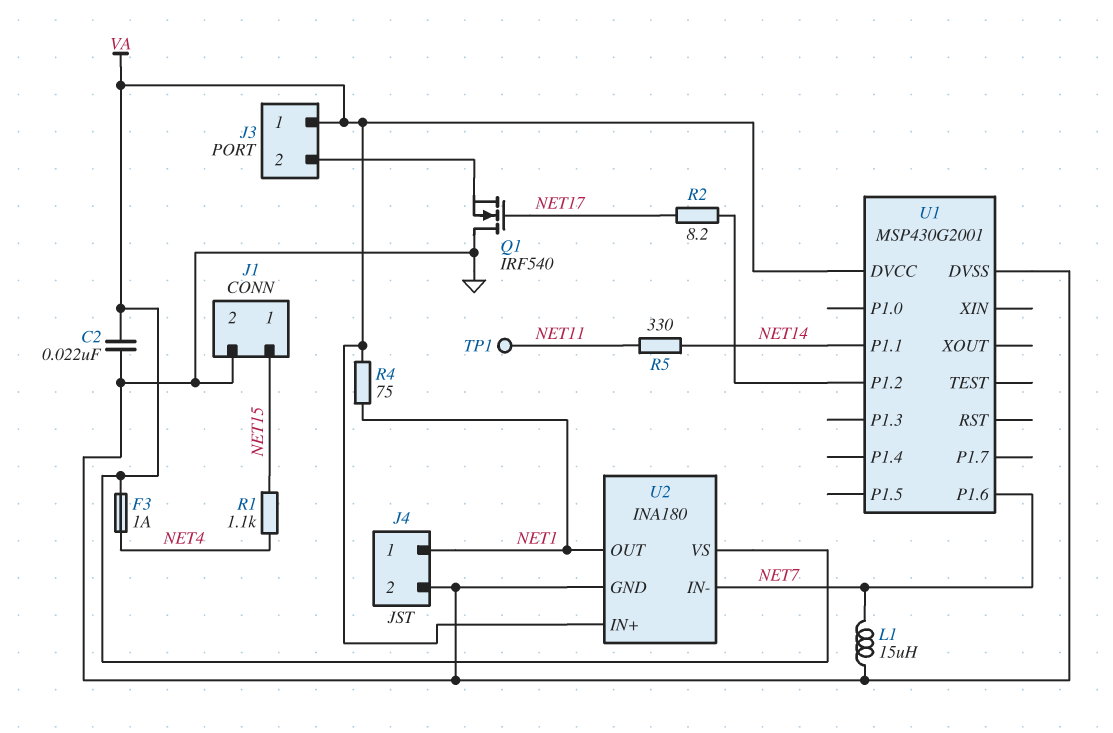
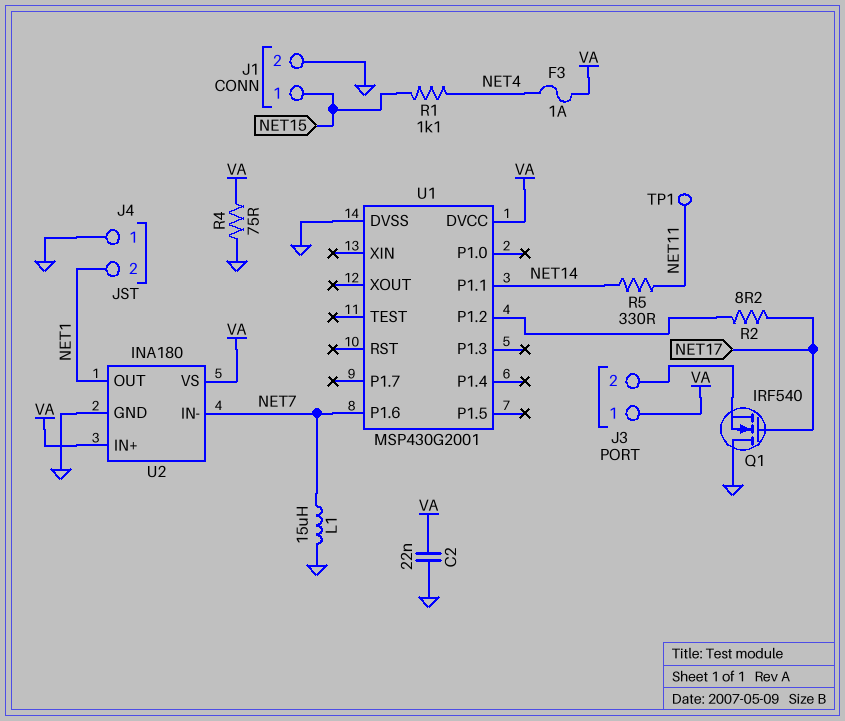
J4 pin 1: NET1 -> GND
J4 pin 2: GND -> NET1
R4: 75 (NET1, VA) -> 75 (GND, VA)

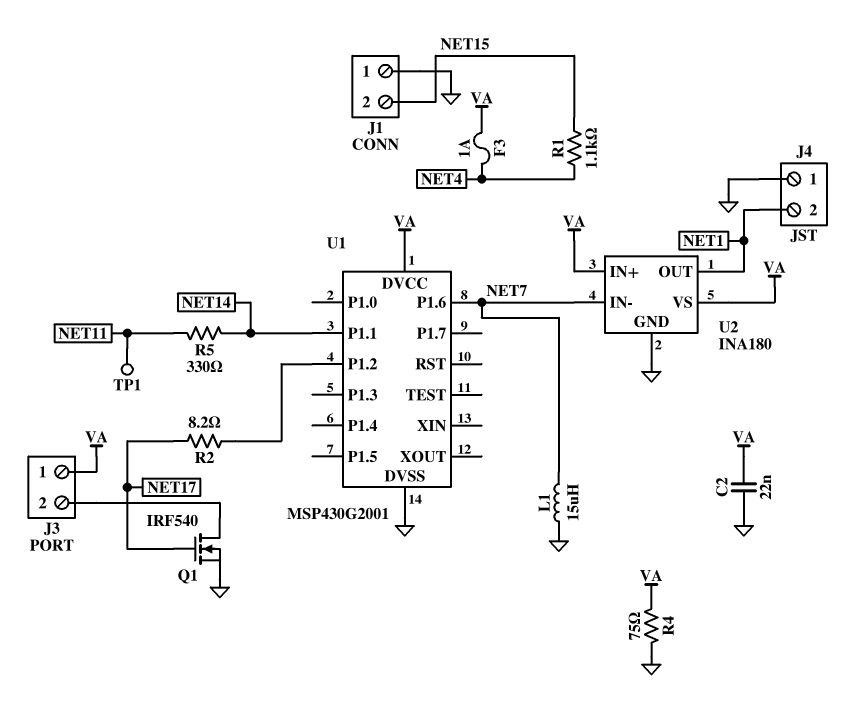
J1 pin 1: NET15 -> GND
J1 pin 2: GND -> NET15
Q1: NMOS IRF540 (G NET17, D GND, S J3/2) -> NMOS IRF540 (G NET17, D J3/2, S GND)

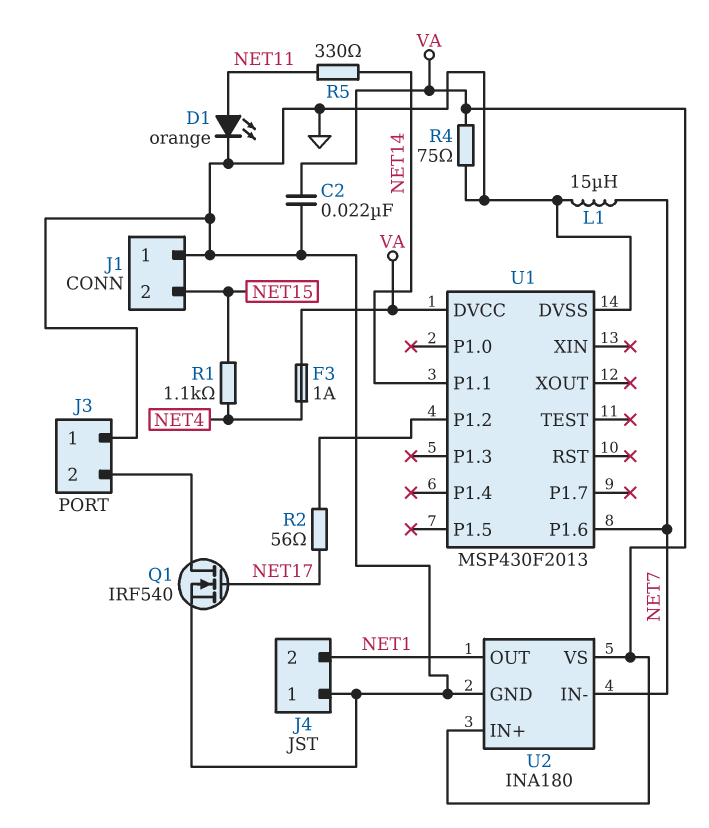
D1: none -> LED orange (A NET11, K GND)
J3 pin 1: VA -> GND
R2: 8.2 (NET17, U1/P1.2) -> 56 (NET17, U1/P1.2)
TP1: test point (NET11) -> none
U1: MSP430G2001 -> MSP430F2013

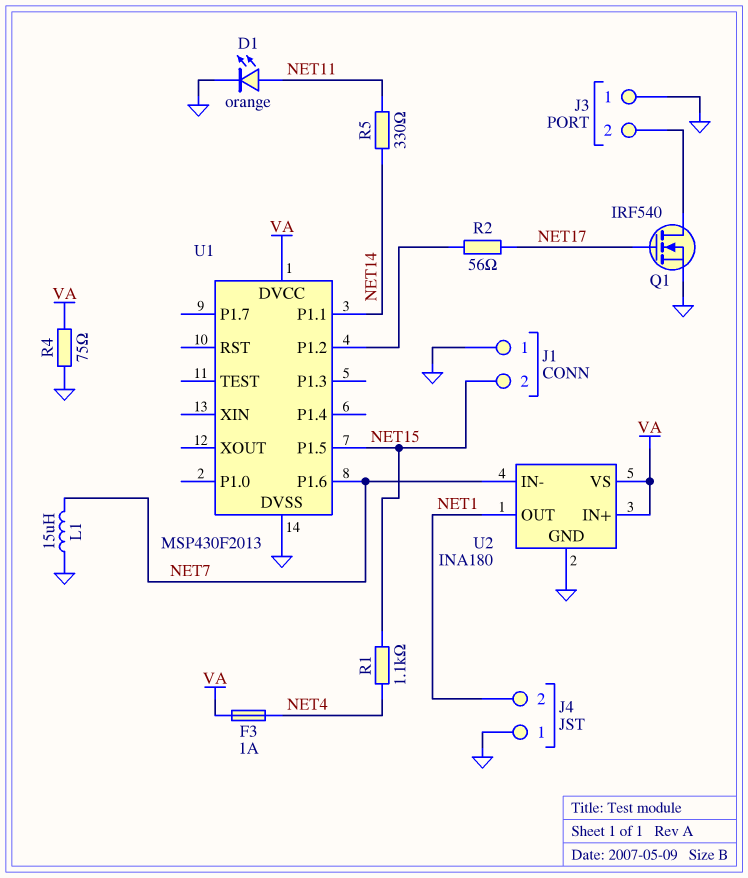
C2: 22nF (GND, VA) -> none
U1 pin P1.5: none -> NET15

